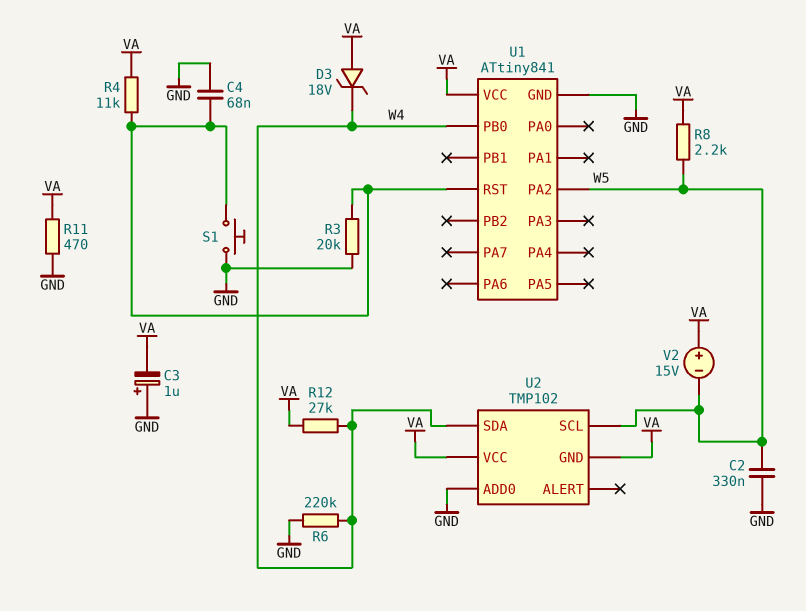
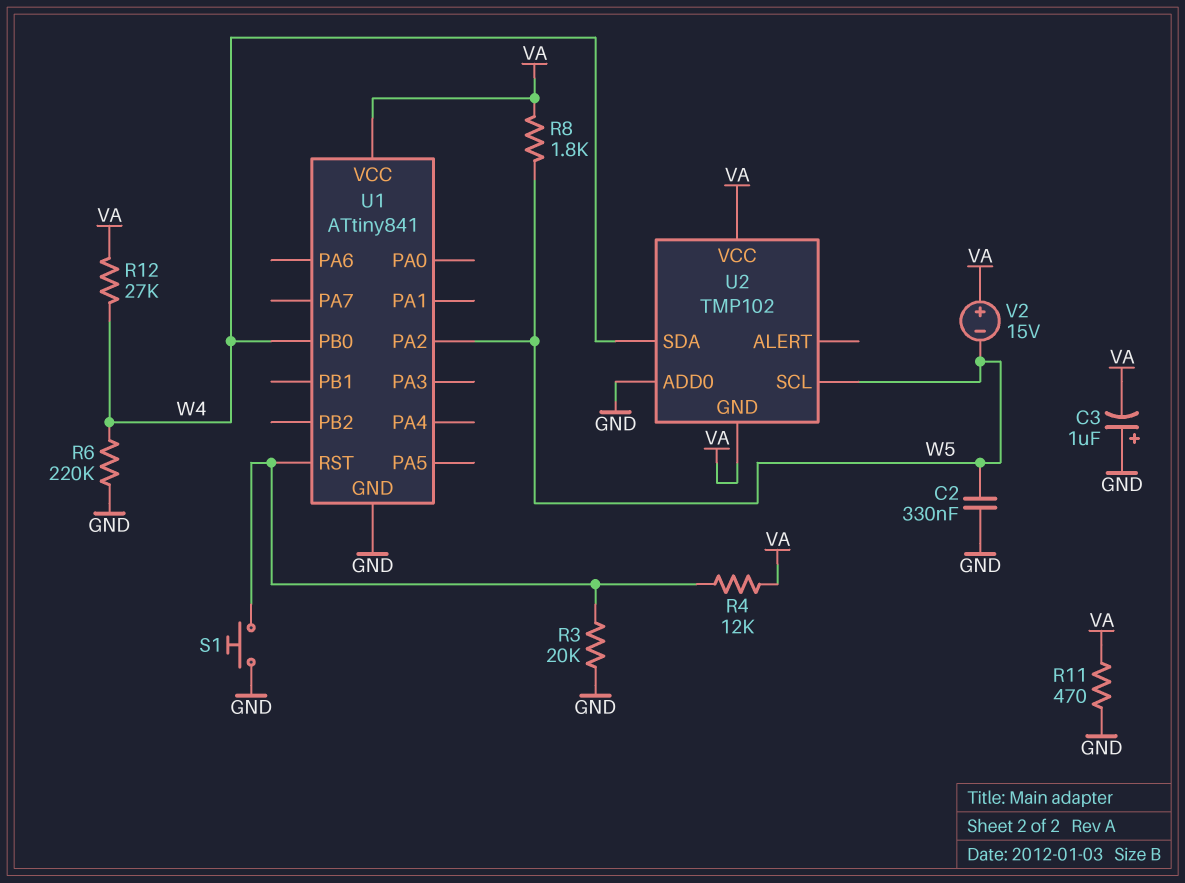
C4: 68nF (GND, U1/RST) -> none
D3: zener 18V (A VA, K W4) -> none
R4: 11k (U1/RST, VA) -> 12k (U1/RST, VA)
R8: 2.2k (VA, W5) -> 1.8k (VA, W5)

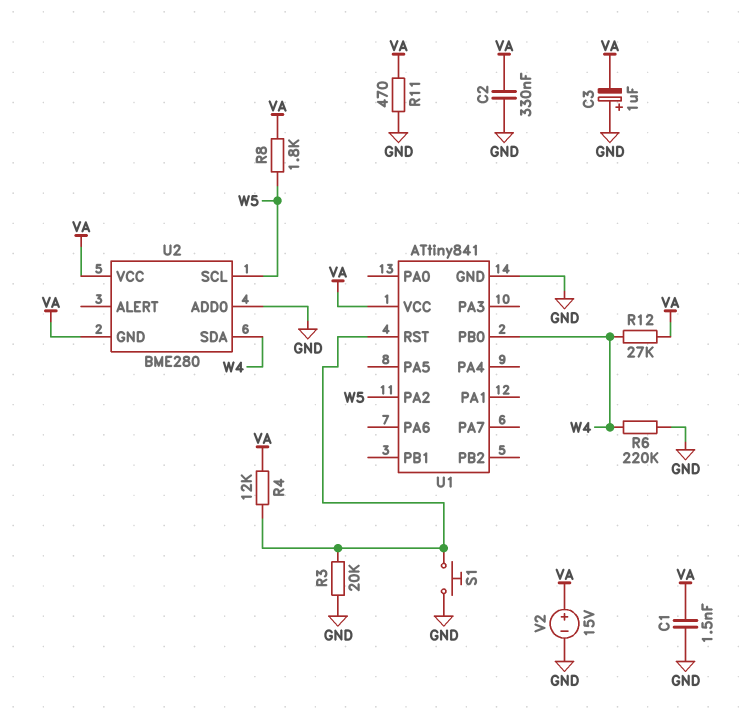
C1: none -> 1.5nF (GND, VA)
C2: 330nF (GND, W5) -> 330nF (GND, VA)
U2: TMP102 -> BME280
V2: 15V (plus VA, minus W5) -> 15V (plus VA, minus GND)

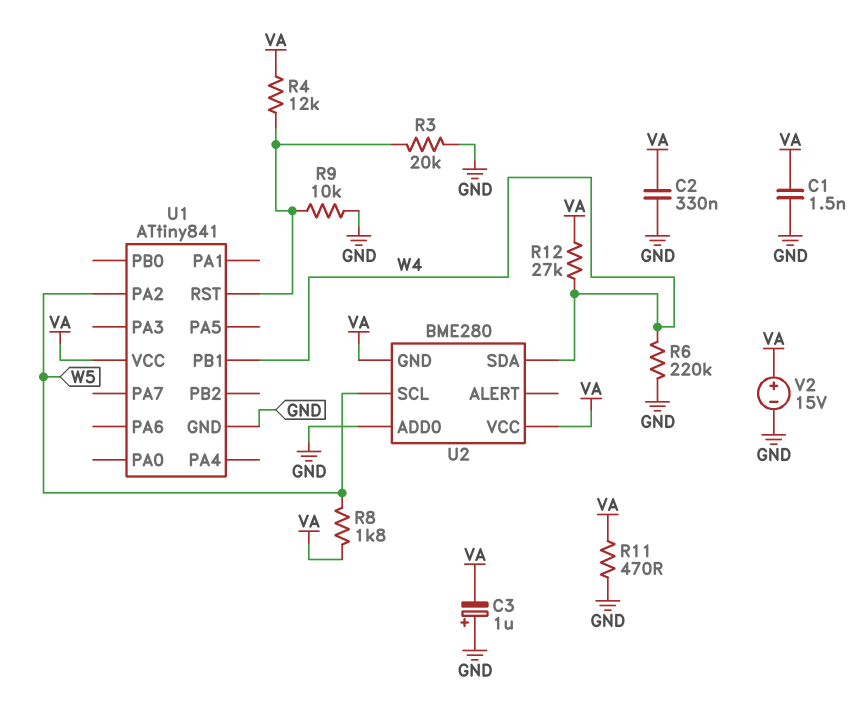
R9: none -> 10k (GND, U1/RST)
S1: button (GND, U1/RST) -> none
U1 pin PB0: W4 -> none
U1 pin PB1: none -> W4

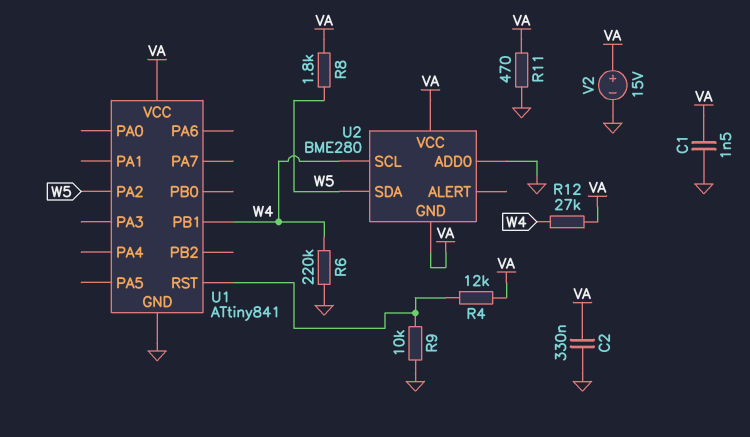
C3: 1uF (plus GND, minus VA) -> none
R3: 20k (GND, U1/RST) -> none
U2 pin SCL: W5 -> W4
U2 pin SDA: W4 -> W5

